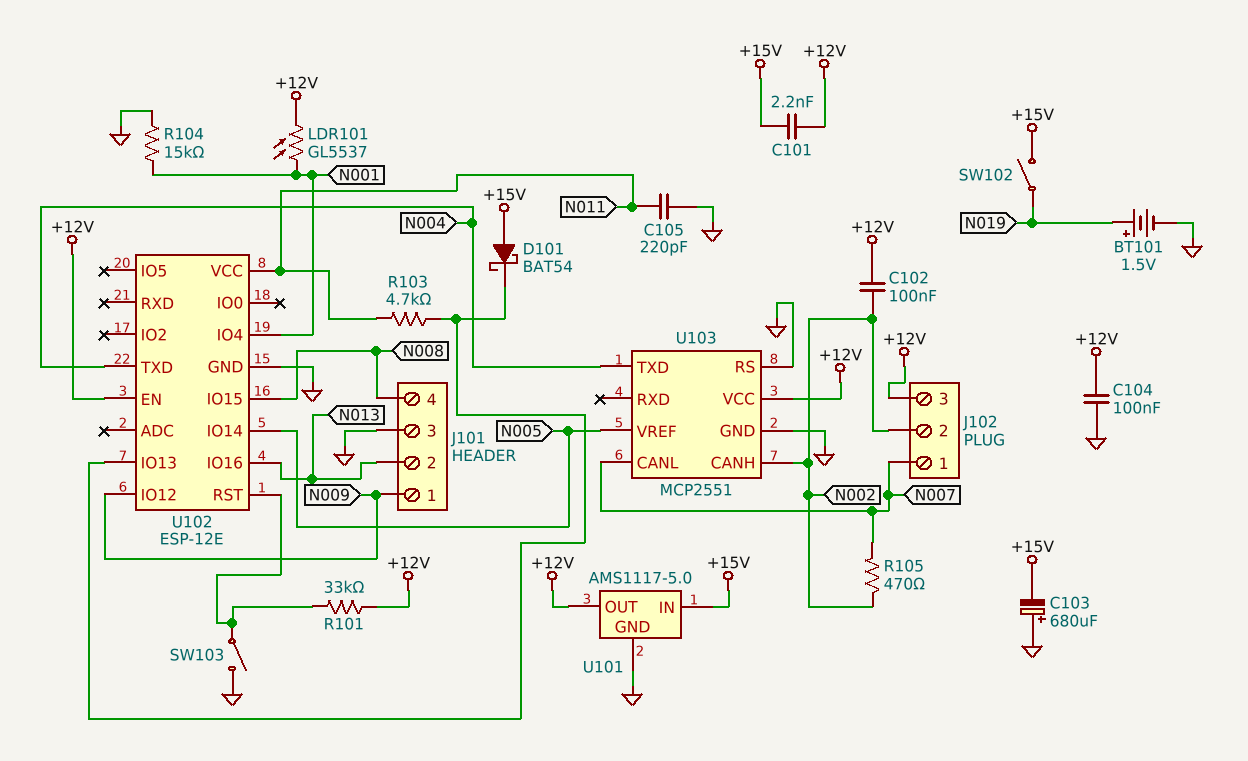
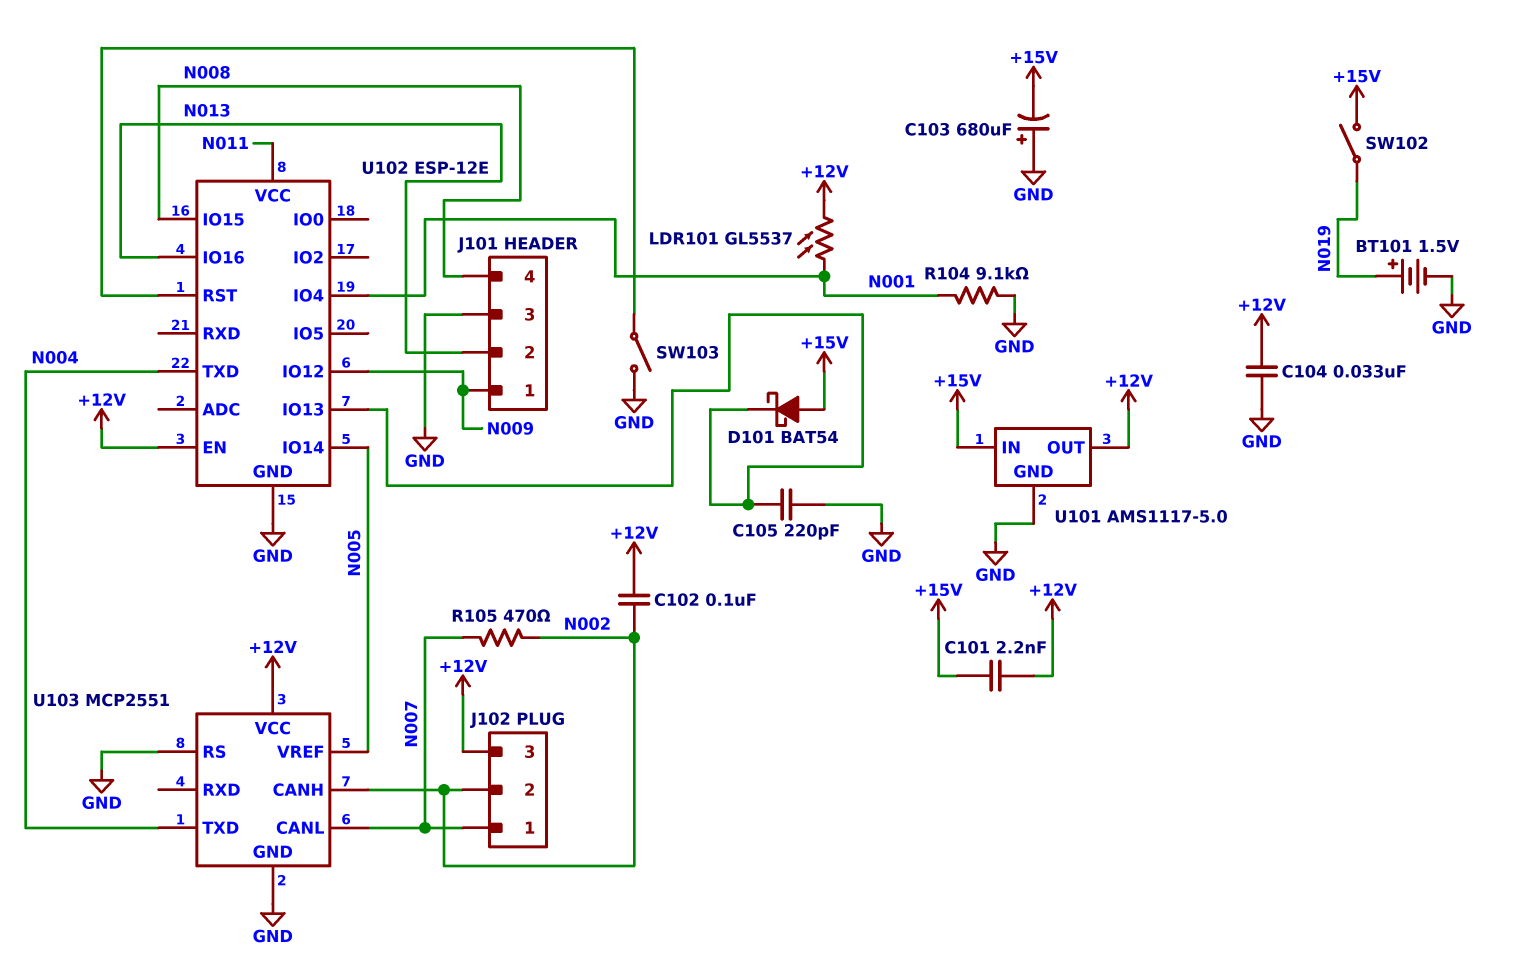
C104: 100nF (+12V, GND) -> 33nF (+12V, GND)
C105: 220pF (GND, N011) -> 220pF (GND, U102/IO13)
R101: 33k (+12V, U102/RST) -> none
R103: 4.7k (N011, U102/IO13) -> none
R104: 15k (GND, N001) -> 9.1k (GND, N001)

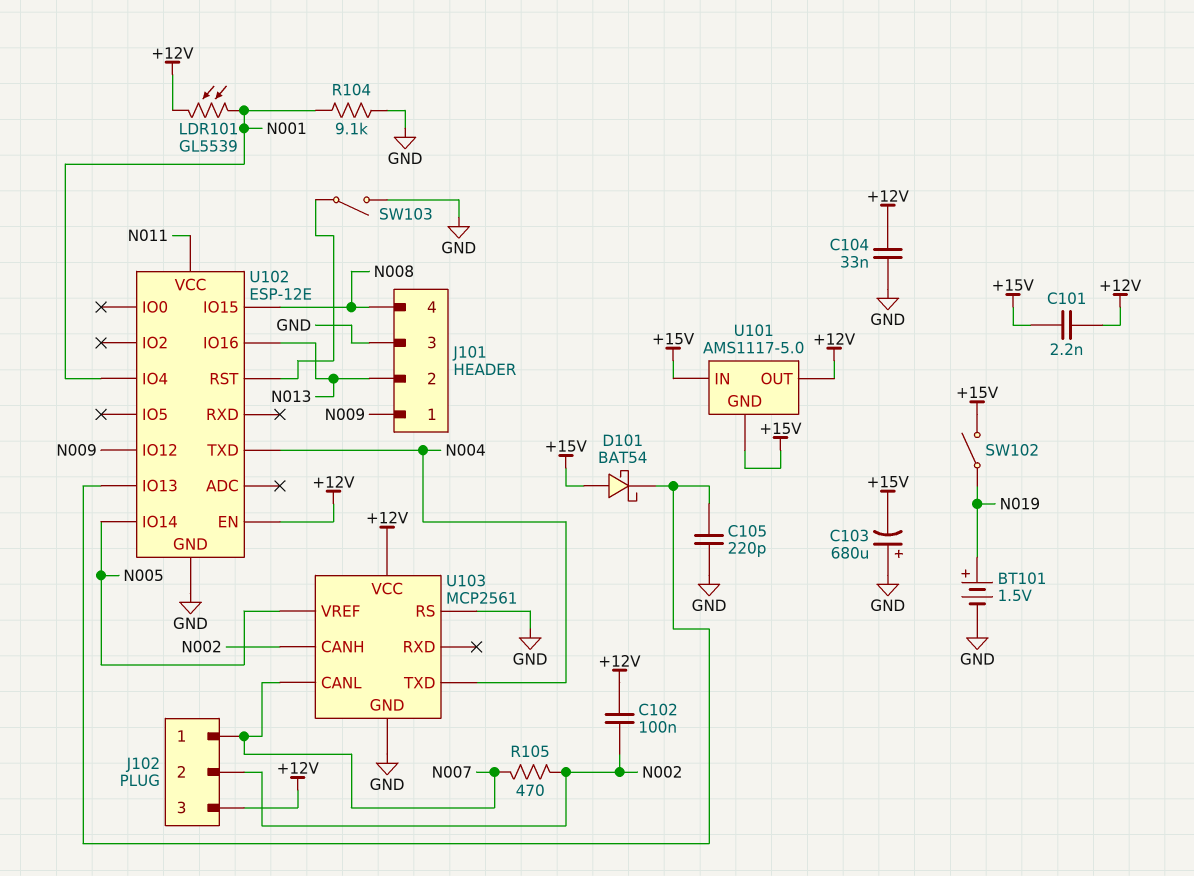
LDR101: GL5537 (+12V, N001) -> GL5539 (+12V, N001)
U101 pin GND: GND -> +15V
U103: MCP2551 -> MCP2561

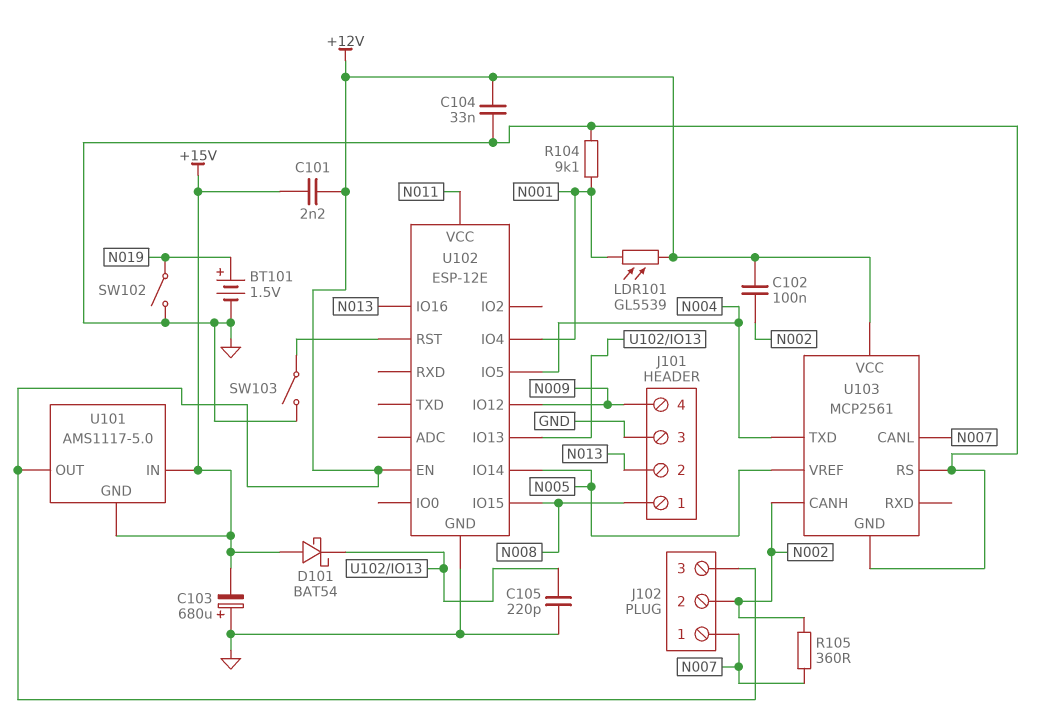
J101 pin 1: N009 -> N008
J101 pin 4: N008 -> N009
R105: 470 (N002, N007) -> 360 (N002, N007)
SW102: switch (+15V, N019) -> switch (GND, N019)
U102 pin IO5: none -> N004
U102 pin TXD: N004 -> none

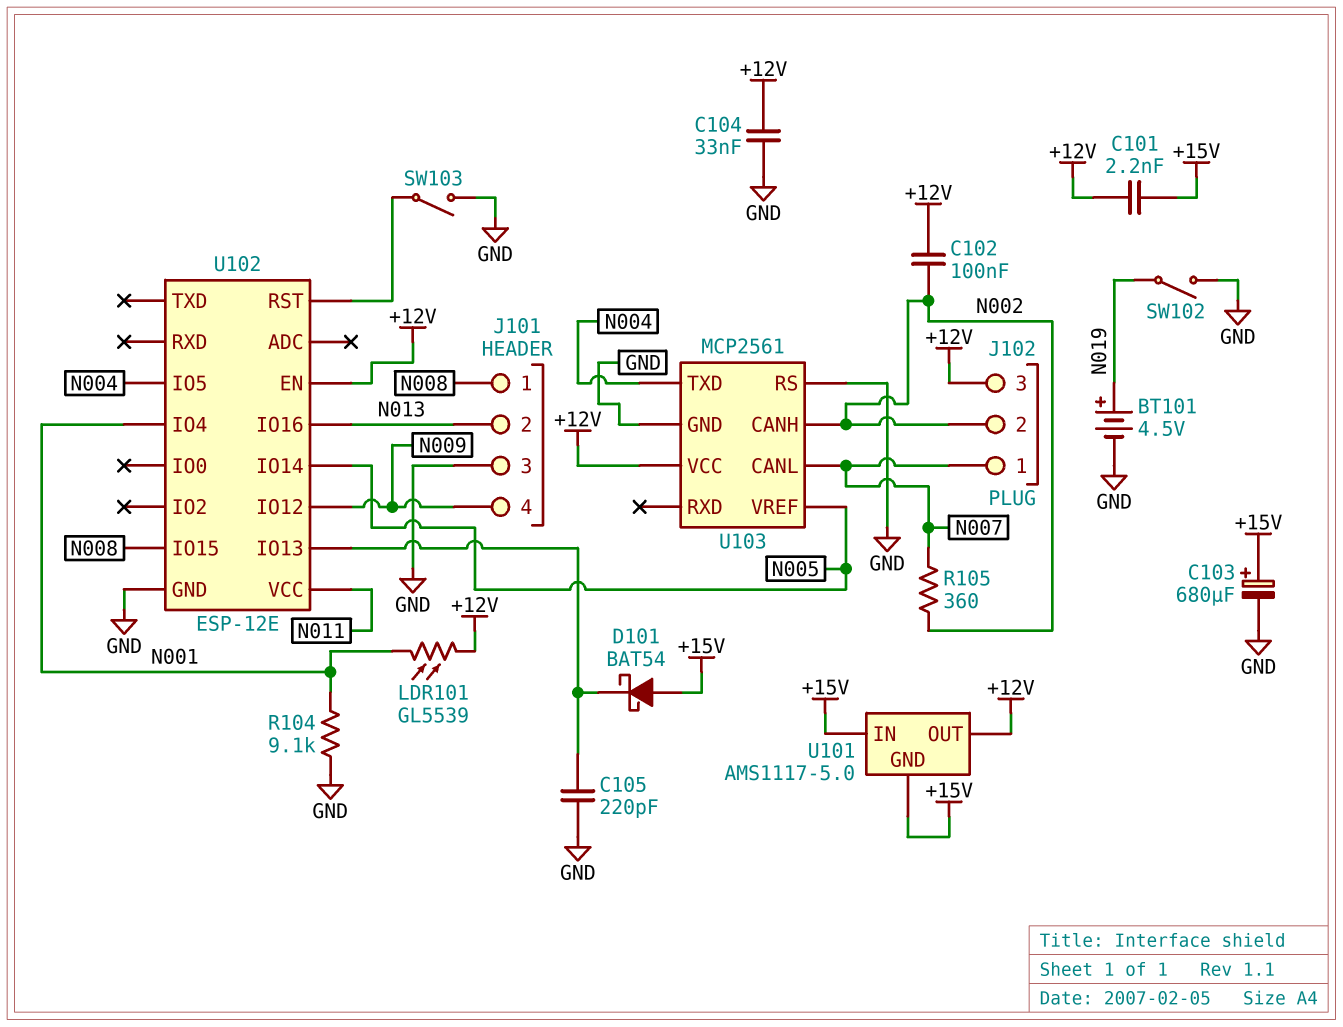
BT101: 1.5V (plus N019, minus GND) -> 4.5V (plus N019, minus GND)
C103: 680uF (plus GND, minus +15V) -> 680uF (plus +15V, minus GND)

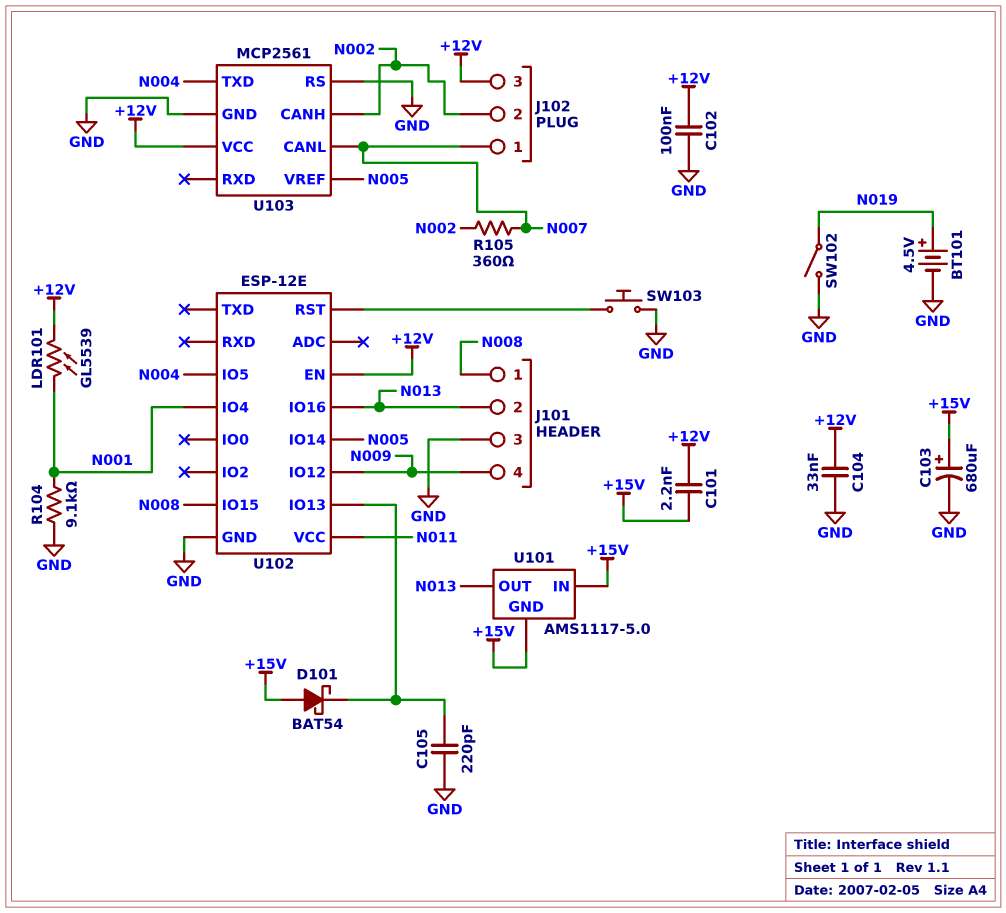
C102: 100nF (+12V, N002) -> 100nF (+12V, GND)
SW103: switch (GND, U102/RST) -> button (GND, U102/RST)
U101 pin OUT: +12V -> N013

